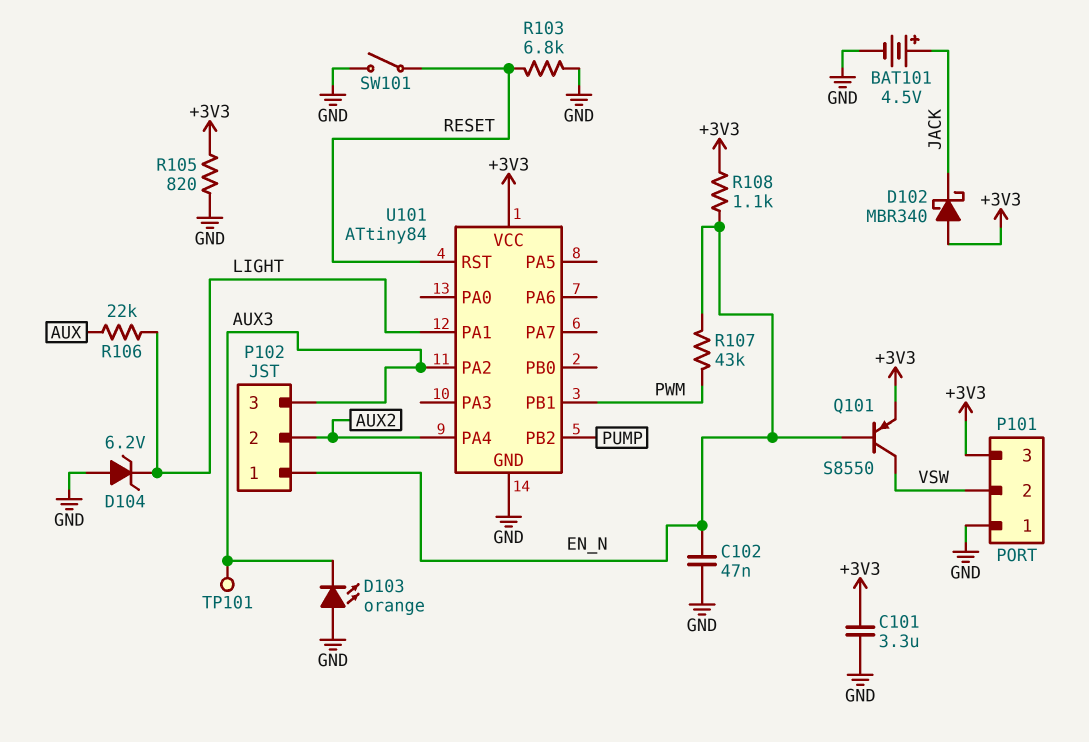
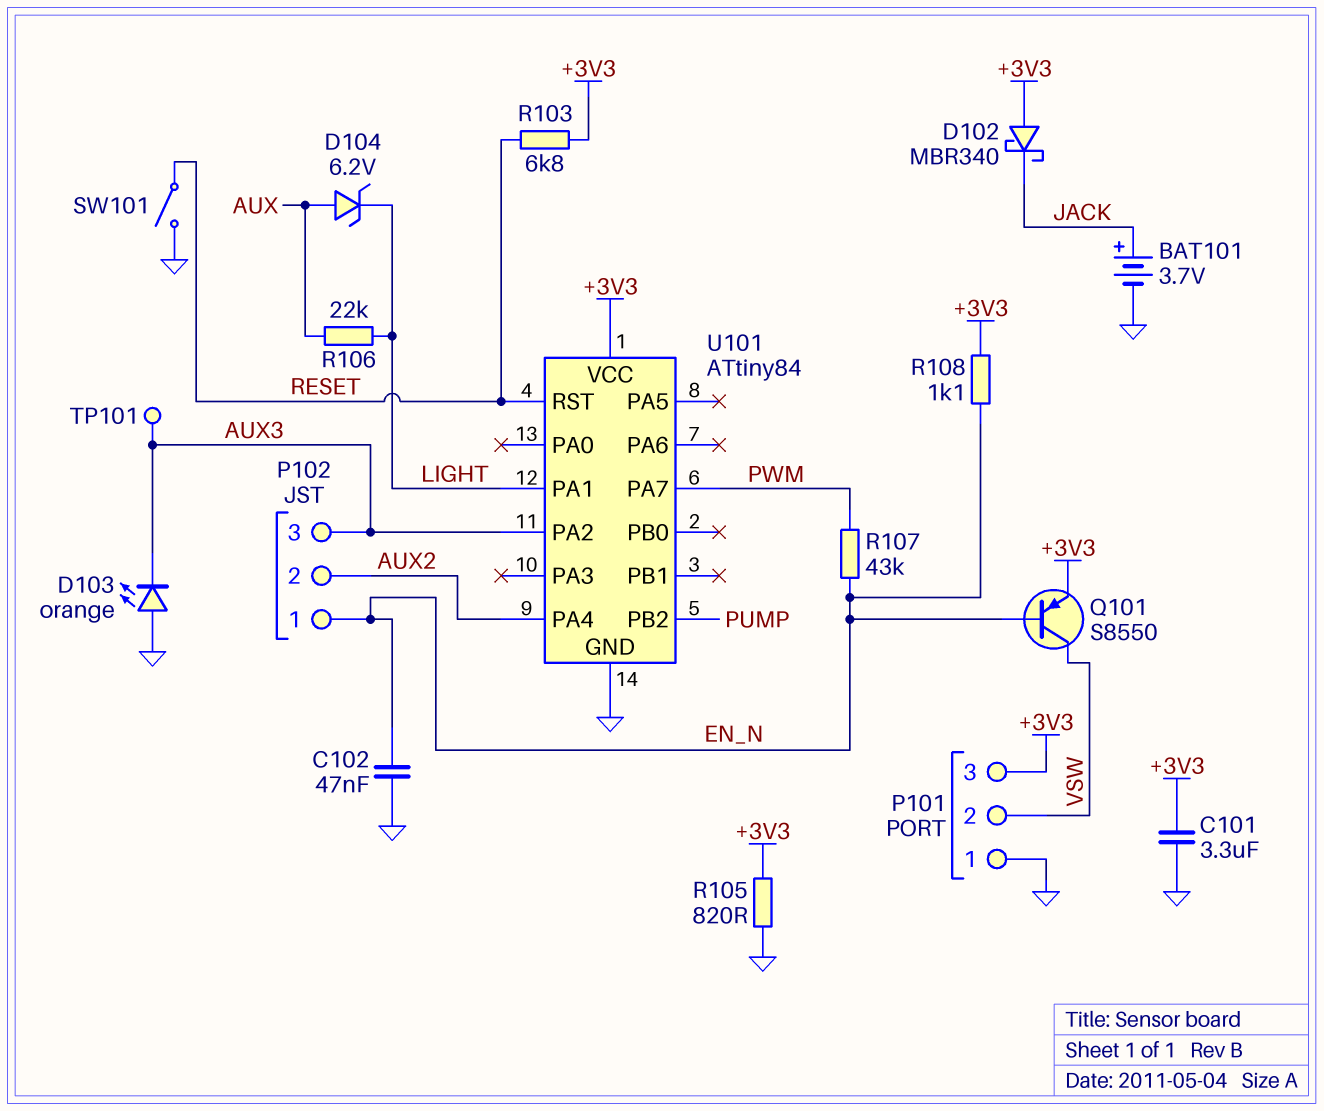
BAT101: 4.5V (plus JACK, minus GND) -> 3.7V (plus JACK, minus GND)
D104: zener 6.2V (A GND, K LIGHT) -> zener 6.2V (A AUX, K LIGHT)
R103: 6.8k (GND, RESET) -> 6.8k (+3V3, RESET)
U101 pin PA7: none -> PWM
U101 pin PB1: PWM -> none

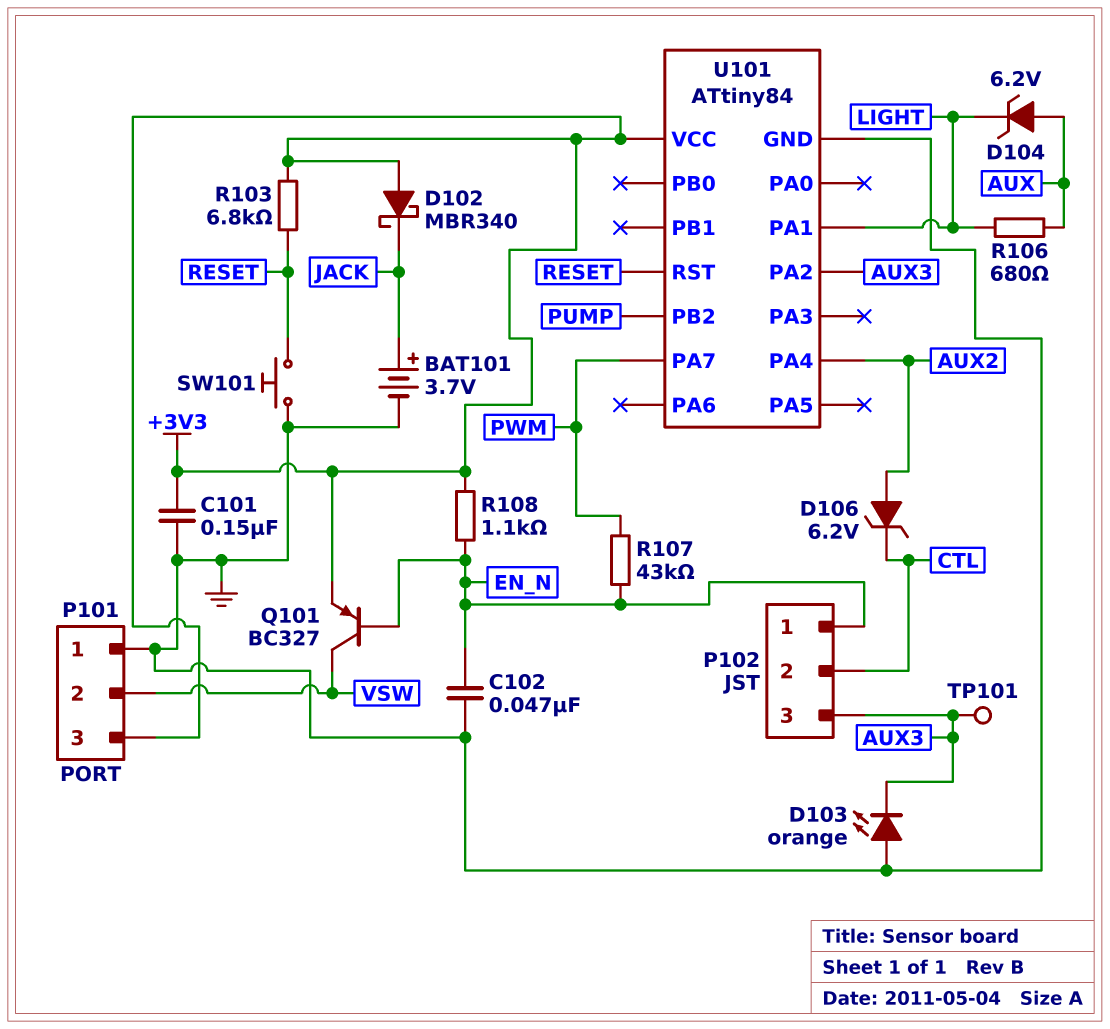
C101: 3.3uF (+3V3, GND) -> 150nF (+3V3, GND)
D106: none -> zener 6.2V (A AUX2, K CTL)
P102 pin 2: AUX2 -> CTL
Q101: PNP S8550 (B EN_N, C VSW, E +3V3) -> PNP BC327 (B EN_N, C VSW, E +3V3)
R105: 820 (+3V3, GND) -> none
R106: 22k (AUX, LIGHT) -> 680 (AUX, LIGHT)
SW101: switch (GND, RESET) -> button (GND, RESET)

